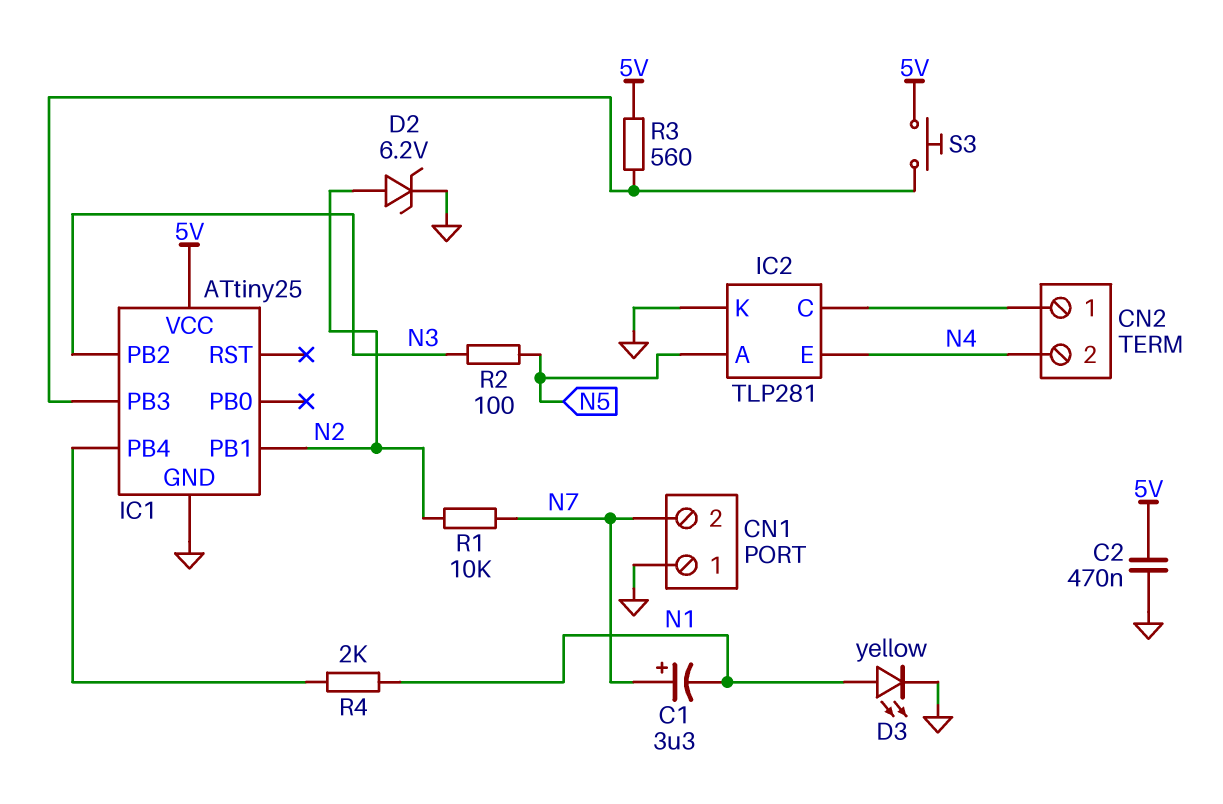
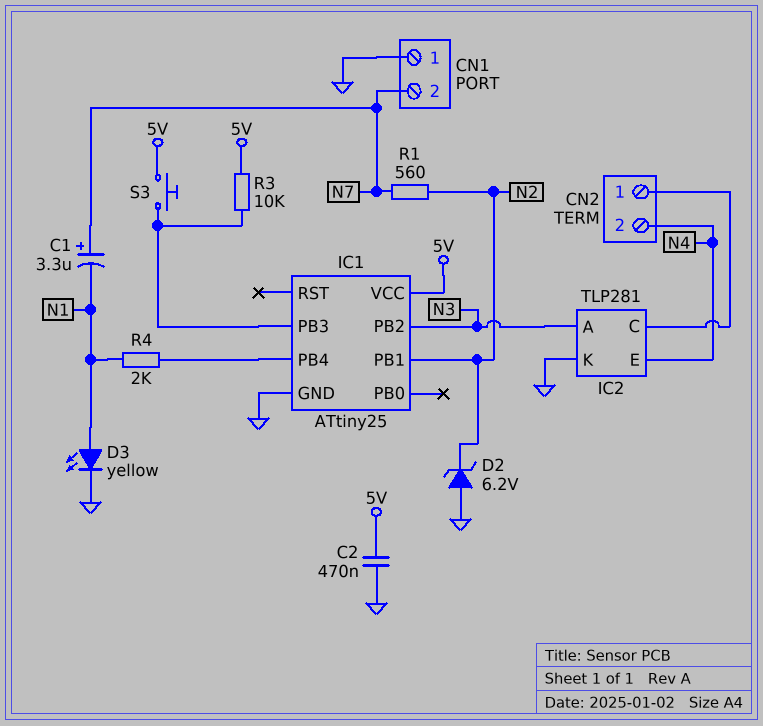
D2: zener 6.2V (A N2, K GND) -> zener 6.2V (A GND, K N2)
IC2 pin A: N5 -> N3
R1: 10k (N2, N7) -> 560 (N2, N7)
R2: 100 (N3, N5) -> none
R3: 560 (5V, IC1/PB3) -> 10k (5V, IC1/PB3)

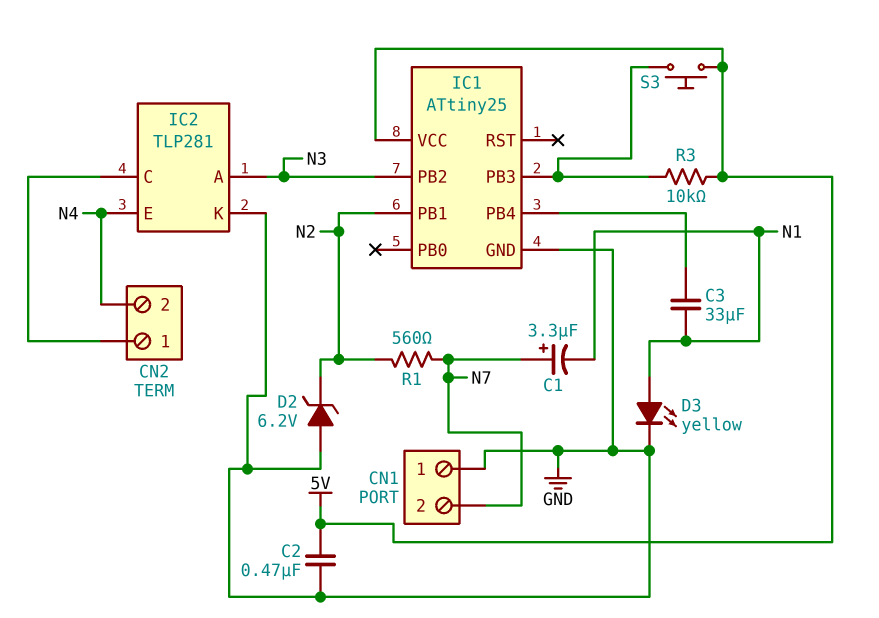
C3: none -> 33uF (IC1/PB4, N1)
R4: 2k (IC1/PB4, N1) -> none

